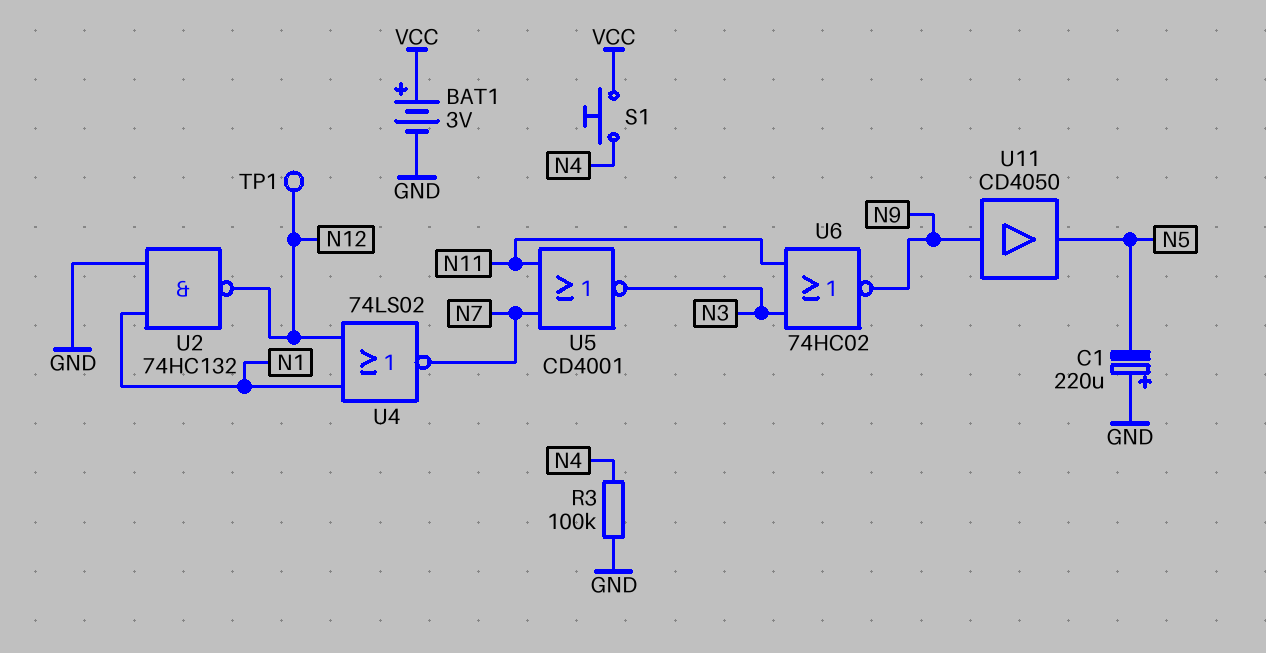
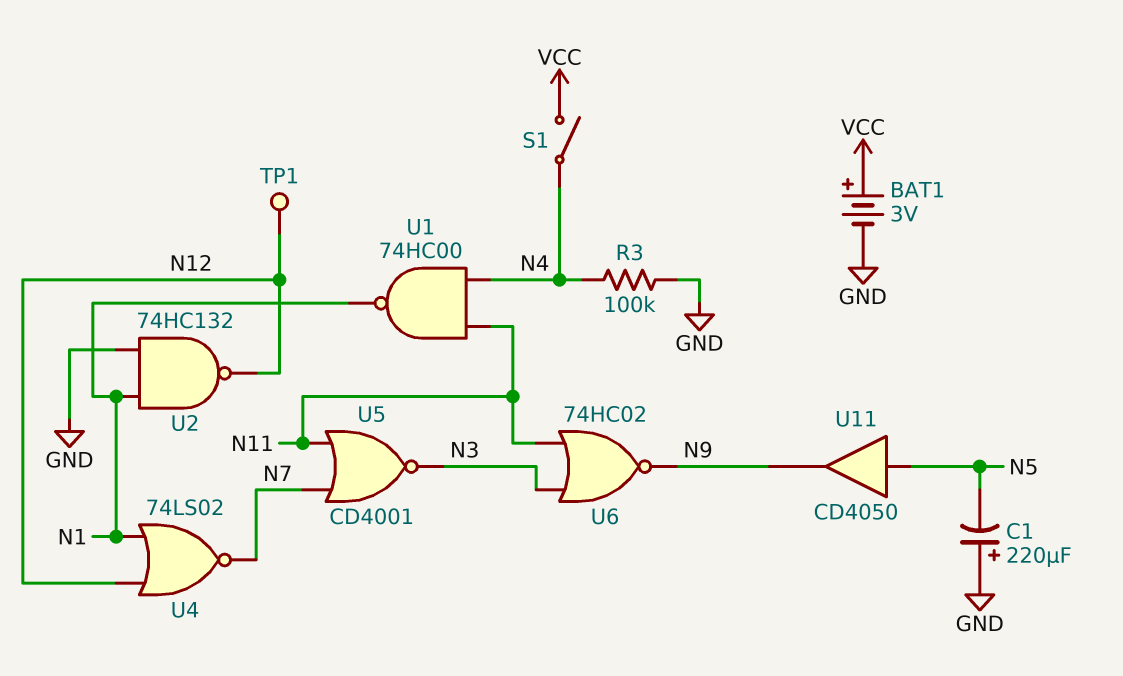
S1: button (N4, VCC) -> switch (N4, VCC)
U1: none -> NAND 74HC00 (in N4, in N11, out N1)
U11: buffer CD4050 (in N9, out N5) -> buffer CD4050 (in N5, out N9)

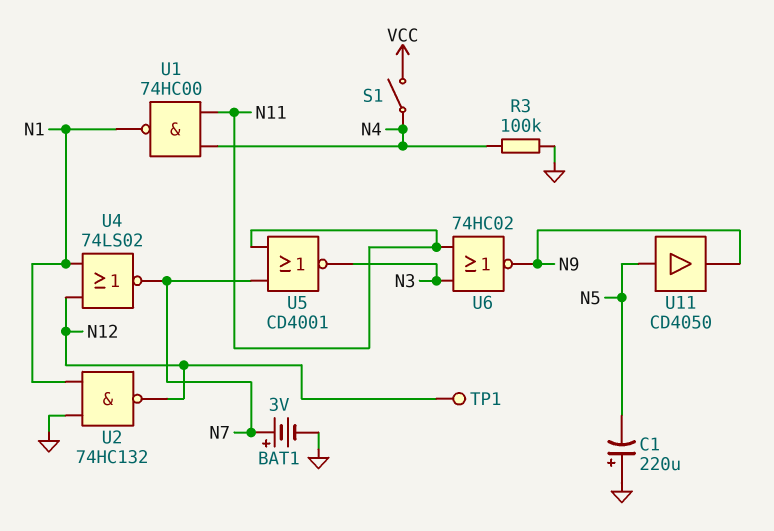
BAT1: 3V (plus VCC, minus GND) -> 3V (plus N7, minus GND)

